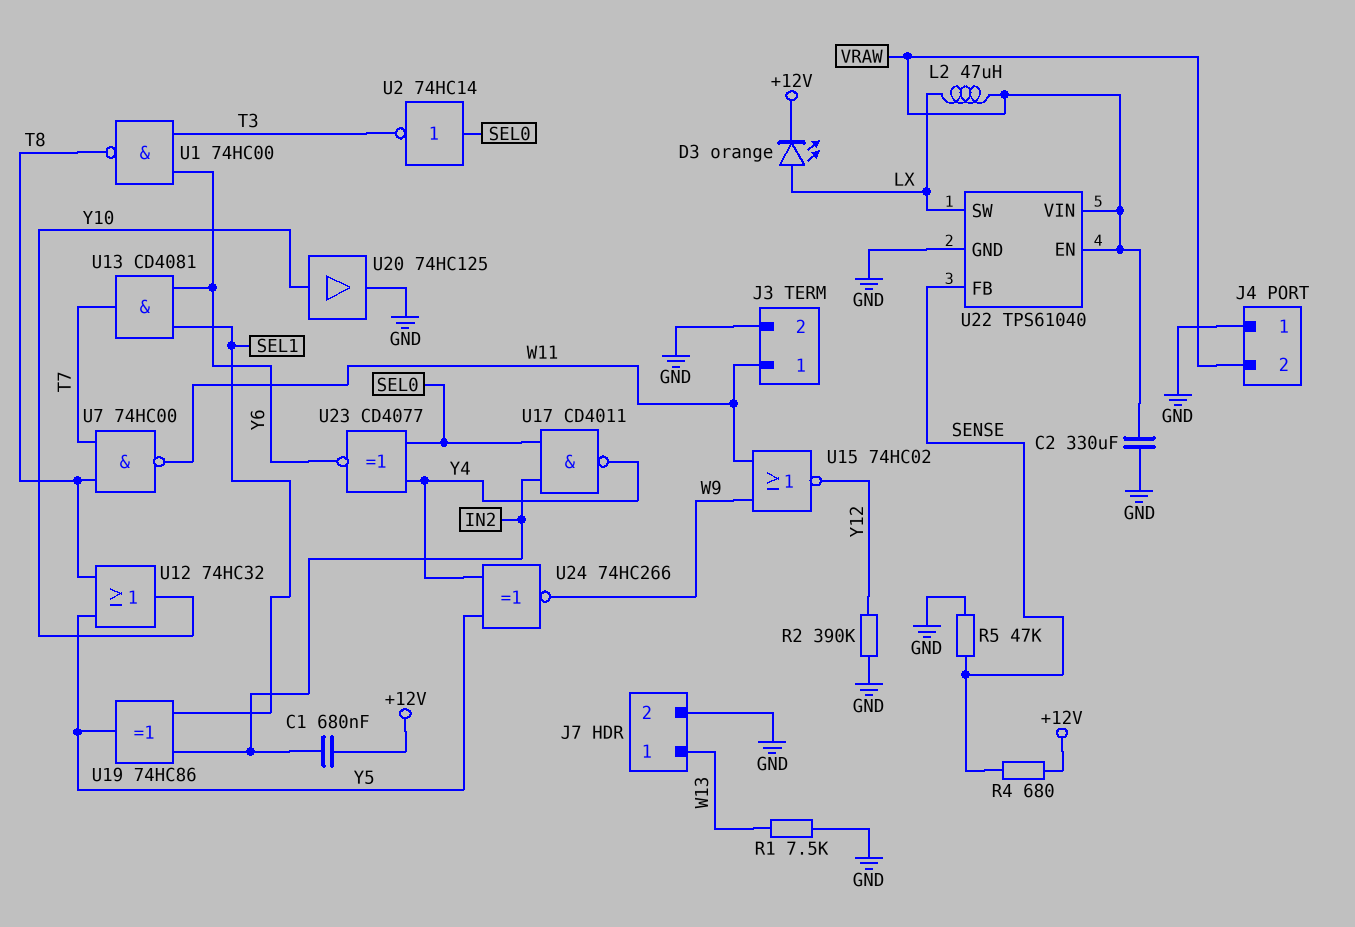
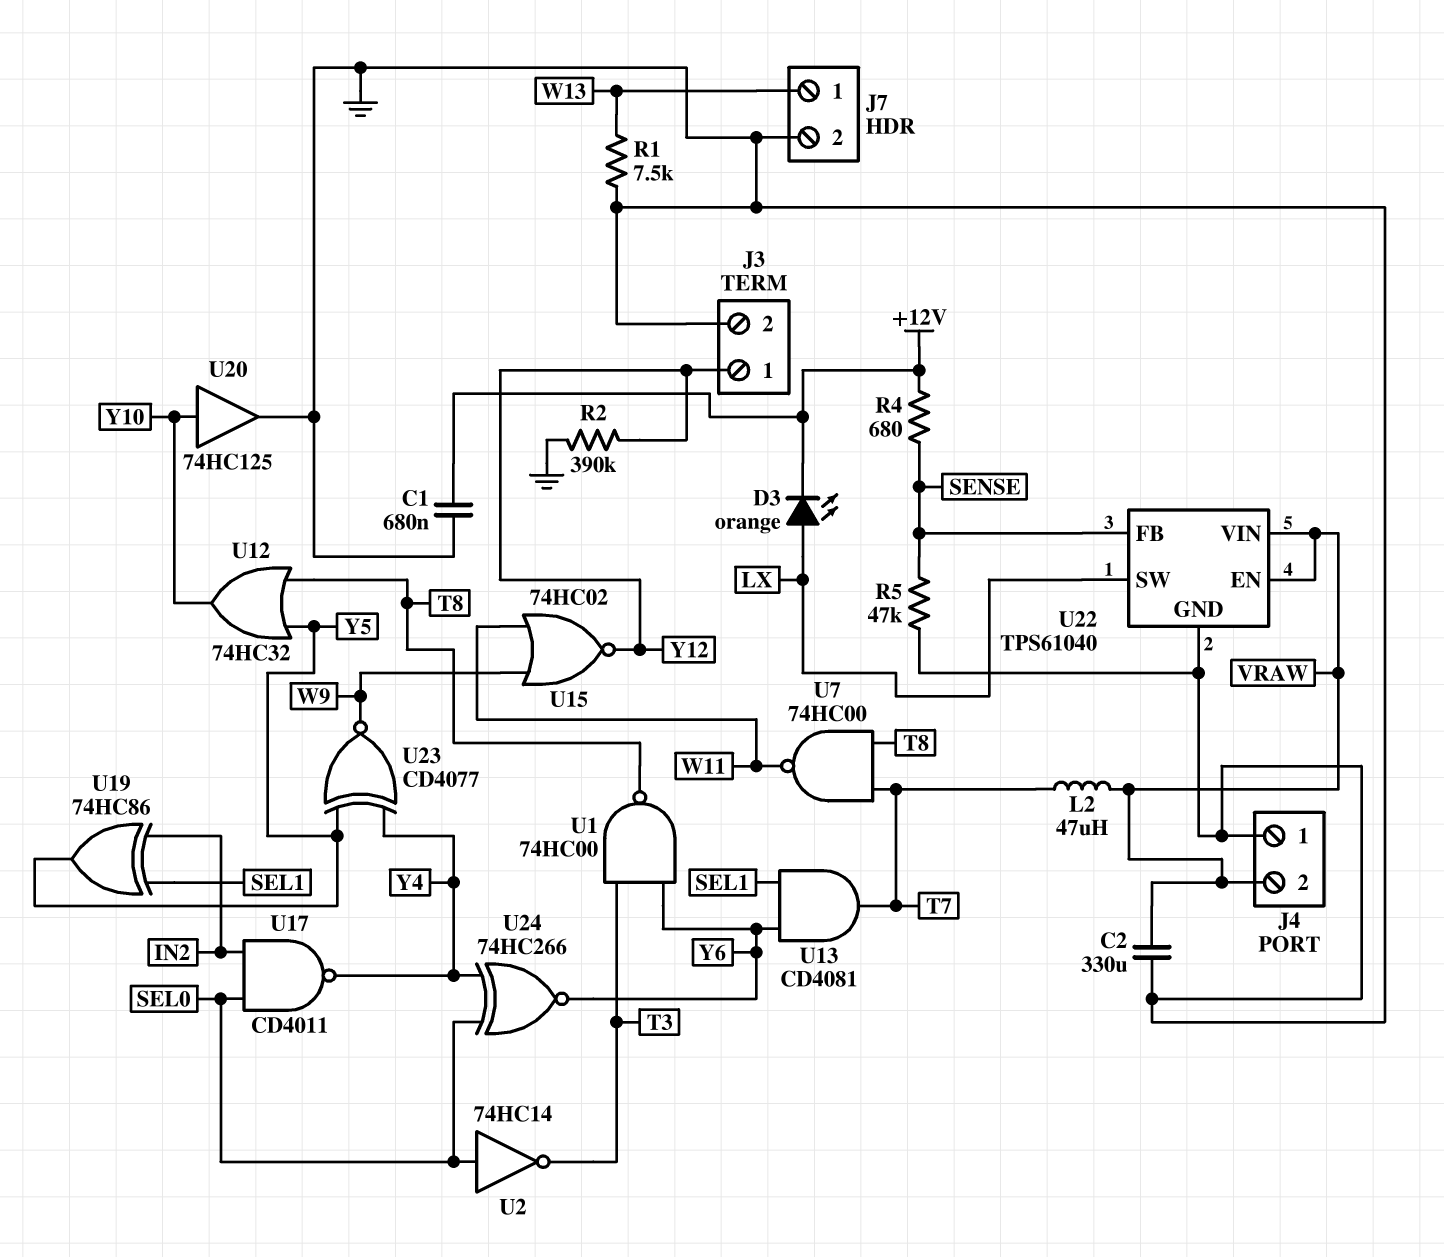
C1: 680nF (+12V, IN2) -> 680nF (+12V, GND)
J3 pin 1: W11 -> Y12
L2: 47uH (LX, VRAW) -> 47uH (T7, VRAW)
U23: XNOR CD4077 (in SEL0, in Y4, out Y6) -> XNOR CD4077 (in Y4, in Y5, out W9)
U24: XNOR 74HC266 (in Y4, in Y5, out W9) -> XNOR 74HC266 (in SEL0, in Y4, out Y6)

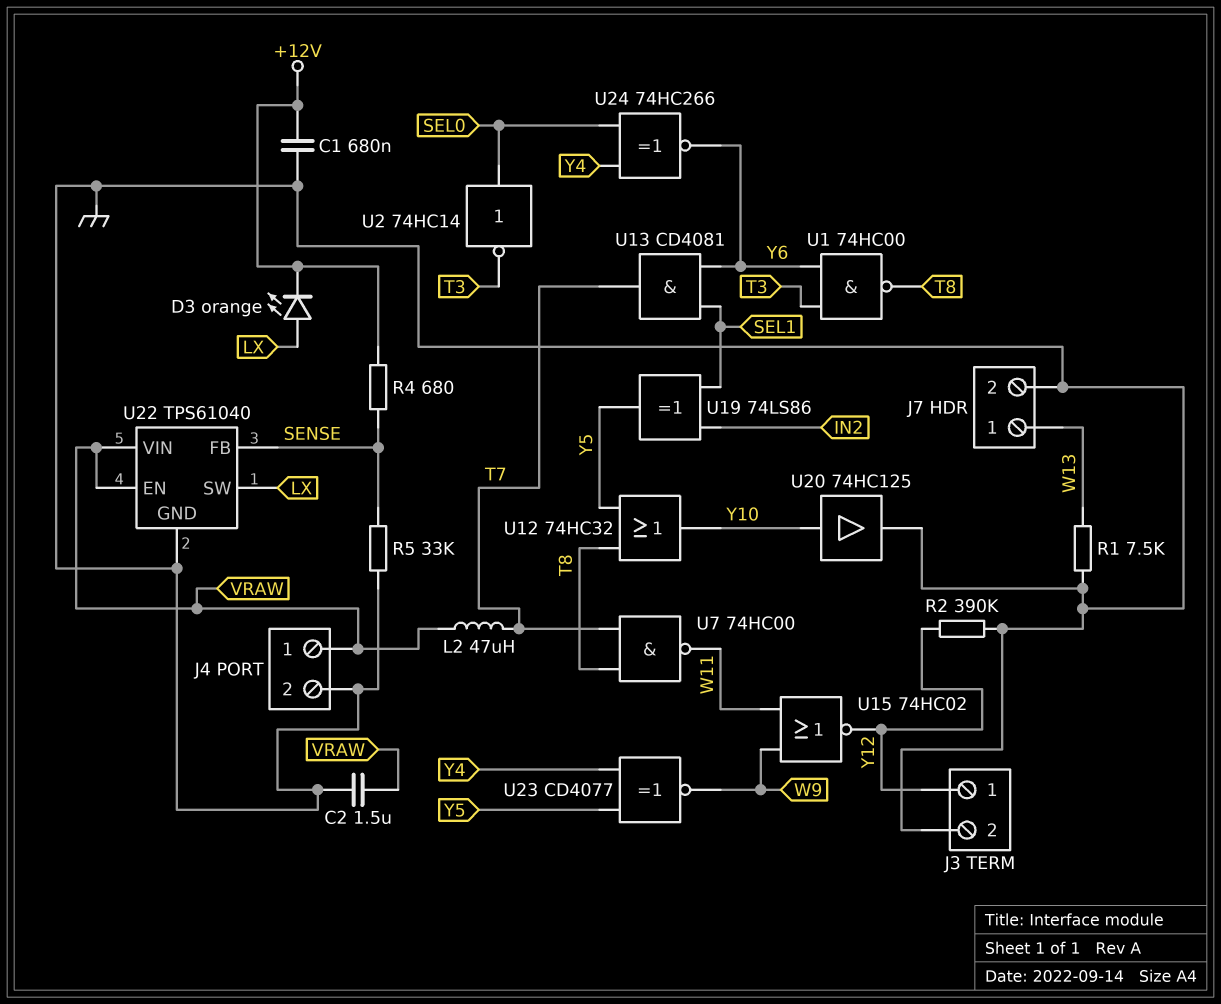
C2: 330uF (GND, VRAW) -> 1.5uF (GND, VRAW)
J4 pin 1: GND -> VRAW
J4 pin 2: VRAW -> GND
R5: 47k (GND, SENSE) -> 33k (GND, SENSE)
U17: NAND CD4011 (in IN2, in SEL0, out Y4) -> none
U19: XOR 74HC86 (in IN2, in SEL1, out Y5) -> XOR 74LS86 (in IN2, in SEL1, out Y5)

